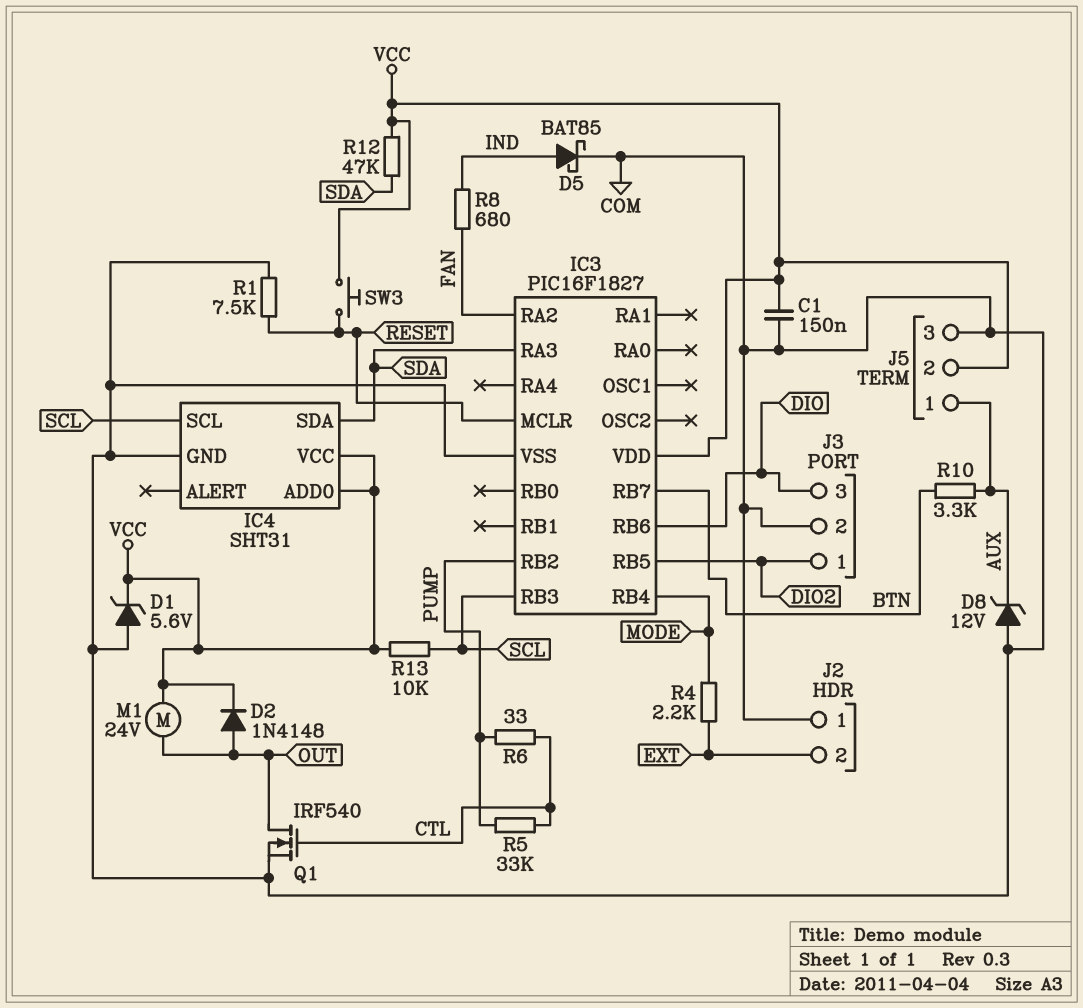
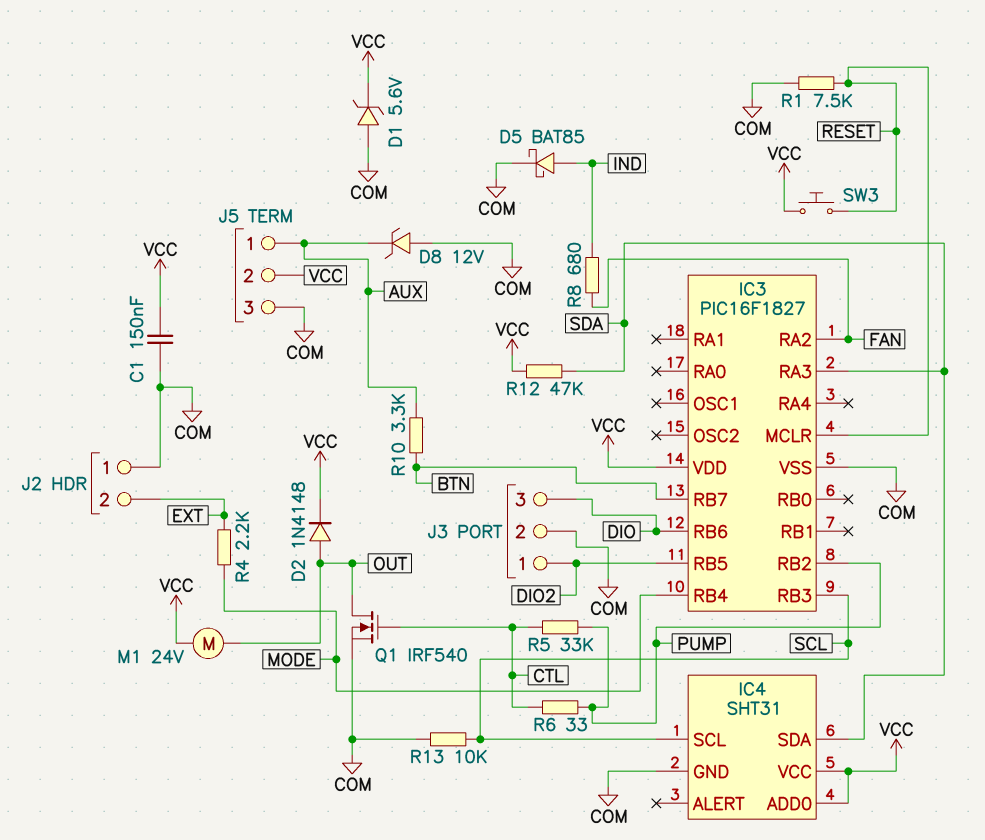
R13: 10k (SCL, VCC) -> 10k (COM, SCL)

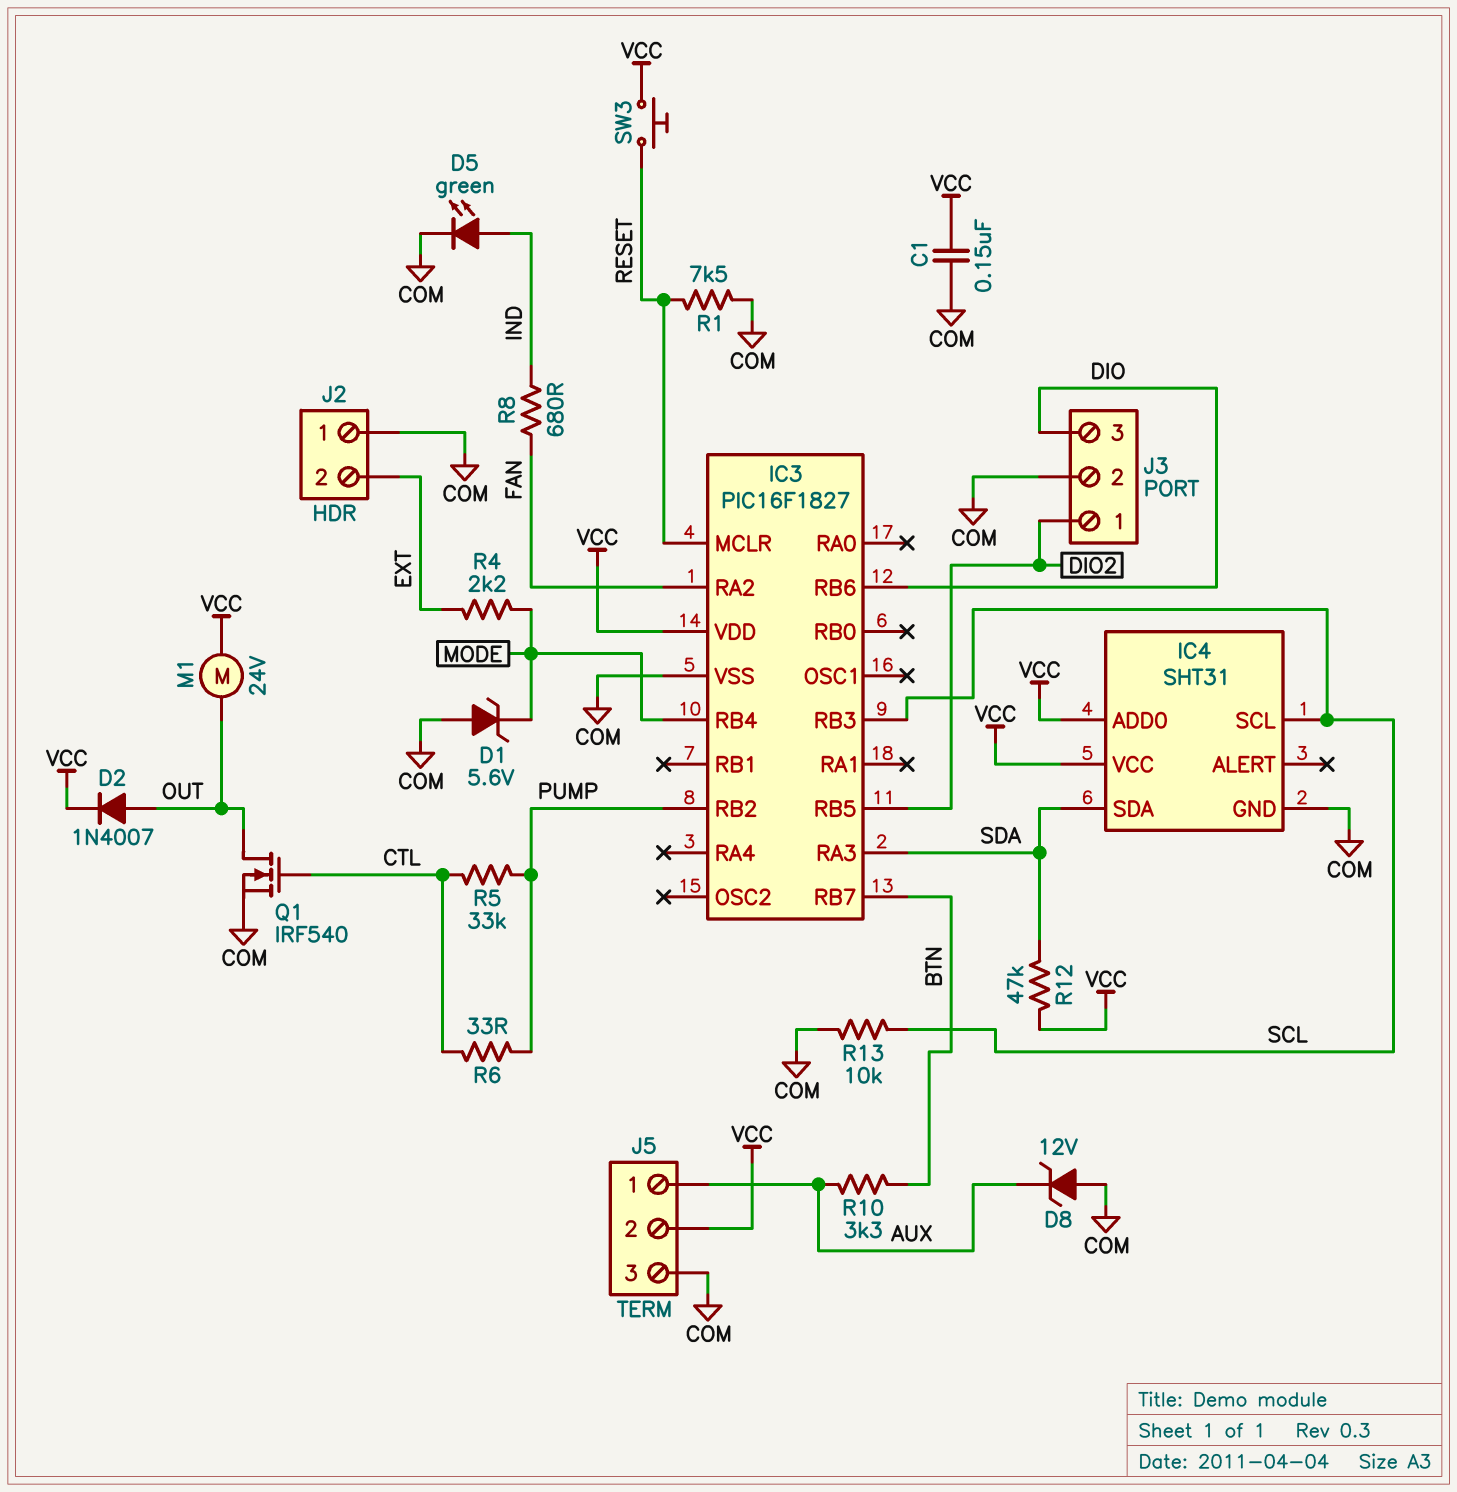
D1: zener 5.6V (A COM, K VCC) -> zener 5.6V (A COM, K MODE)
D2: diode 1N4148 (A OUT, K VCC) -> diode 1N4007 (A OUT, K VCC)
D5: schottky BAT85 (A IND, K COM) -> LED green (A IND, K COM)

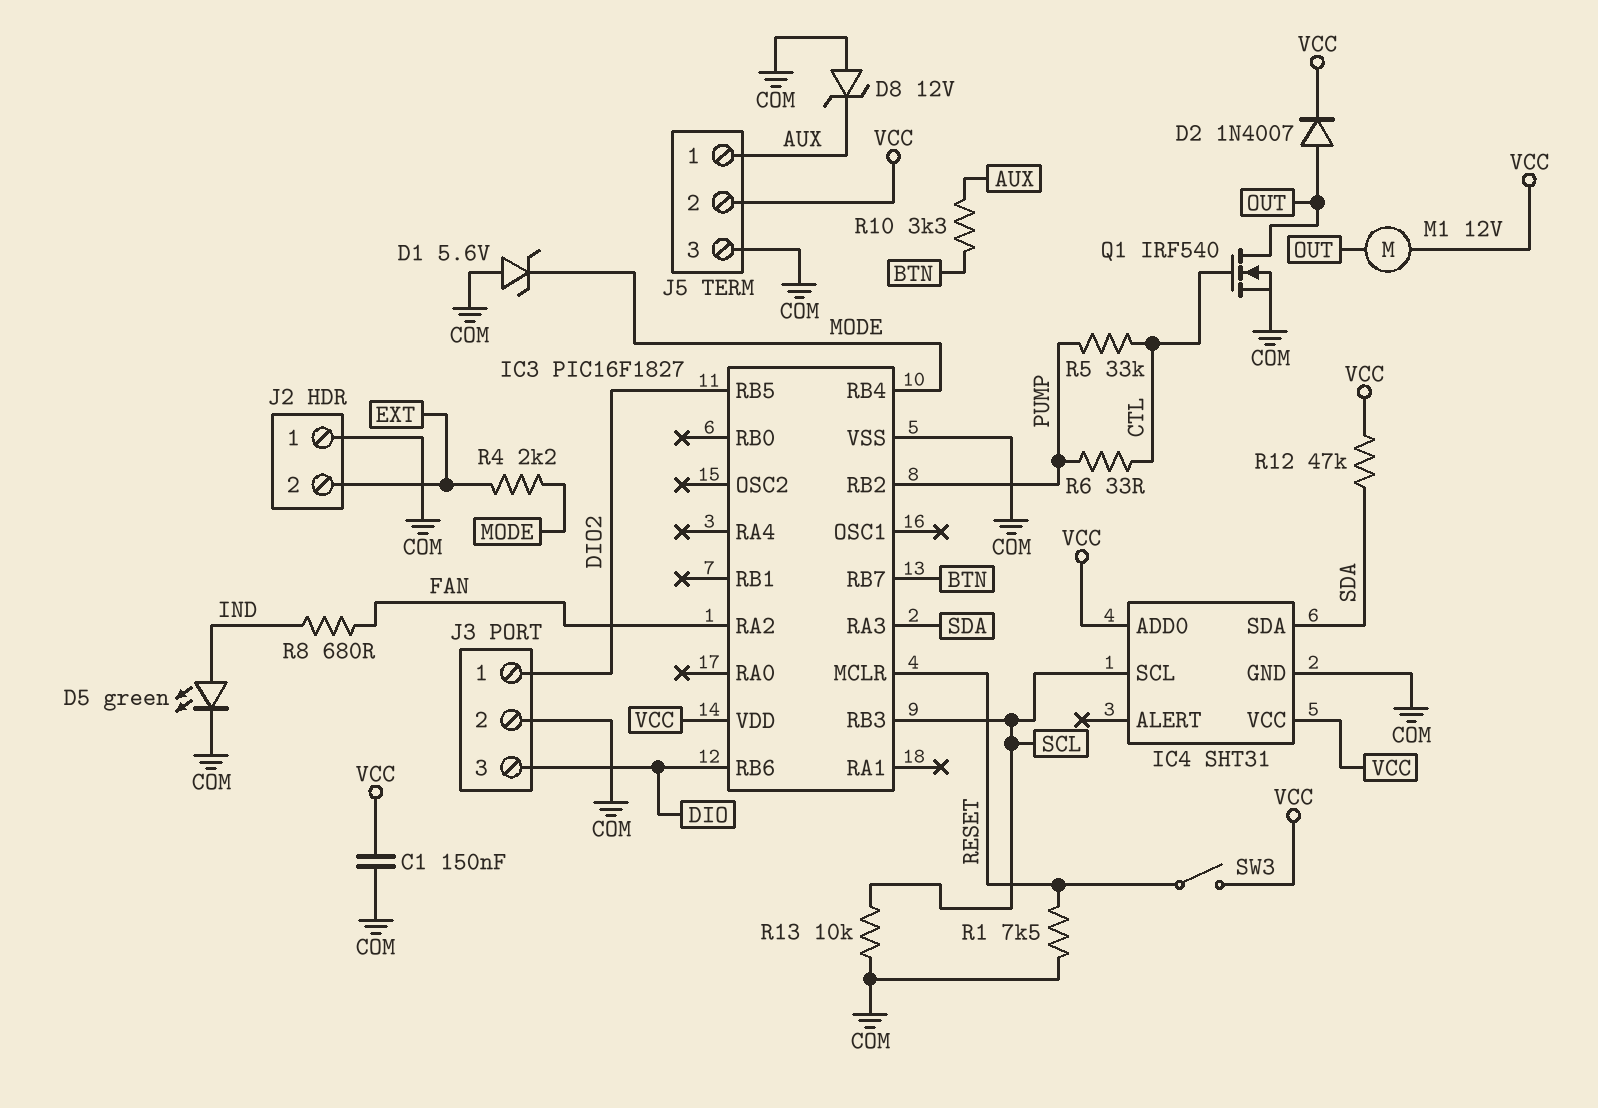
M1: motor 24V (OUT, VCC) -> motor 12V (OUT, VCC)
SW3: button (RESET, VCC) -> switch (RESET, VCC)

